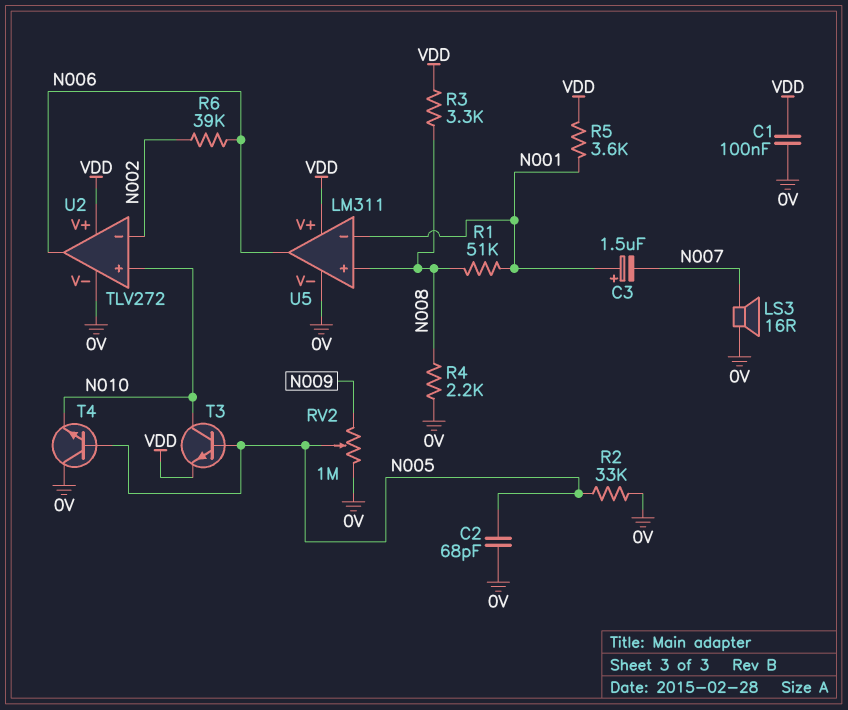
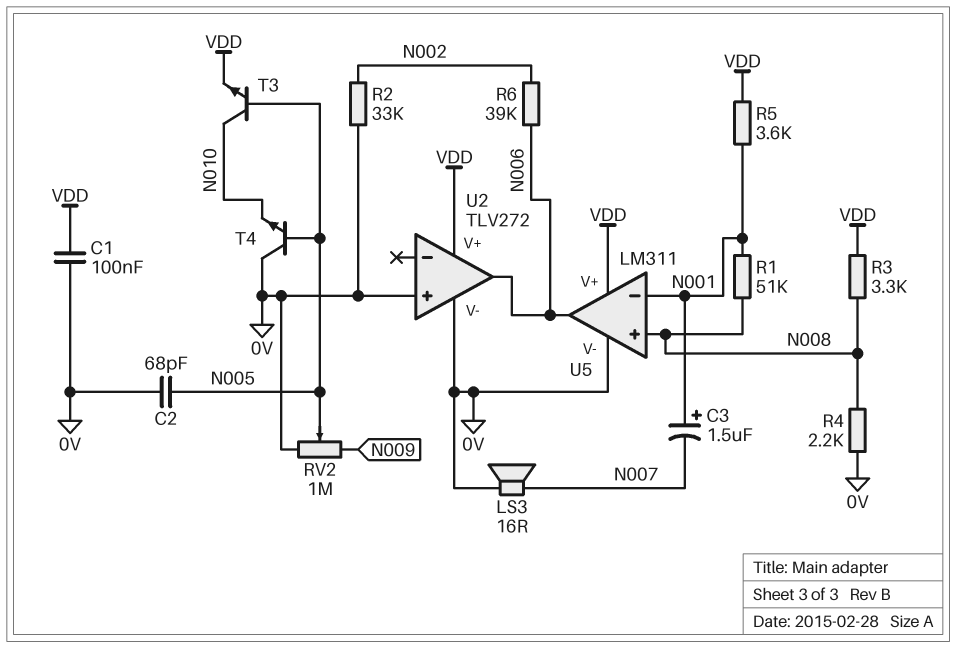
R2: 33k (0V, N005) -> 33k (0V, N002)
U2 pin in+: N010 -> 0V
U2 pin in-: N002 -> none

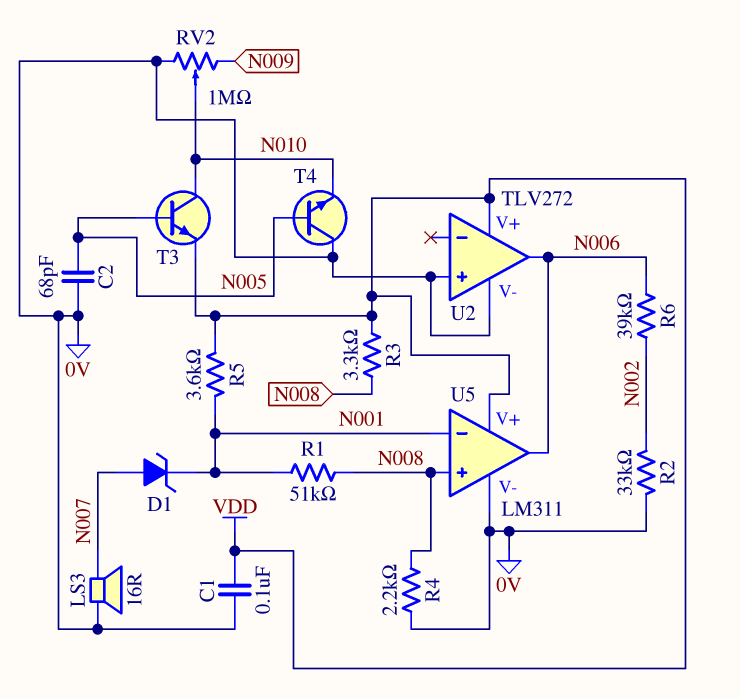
C3: 1.5uF (plus N001, minus N007) -> none
D1: none -> zener (A N007, K N001)
RV2: 1M (0V, N009, wiper N005) -> 1M (0V, N009, wiper N010)

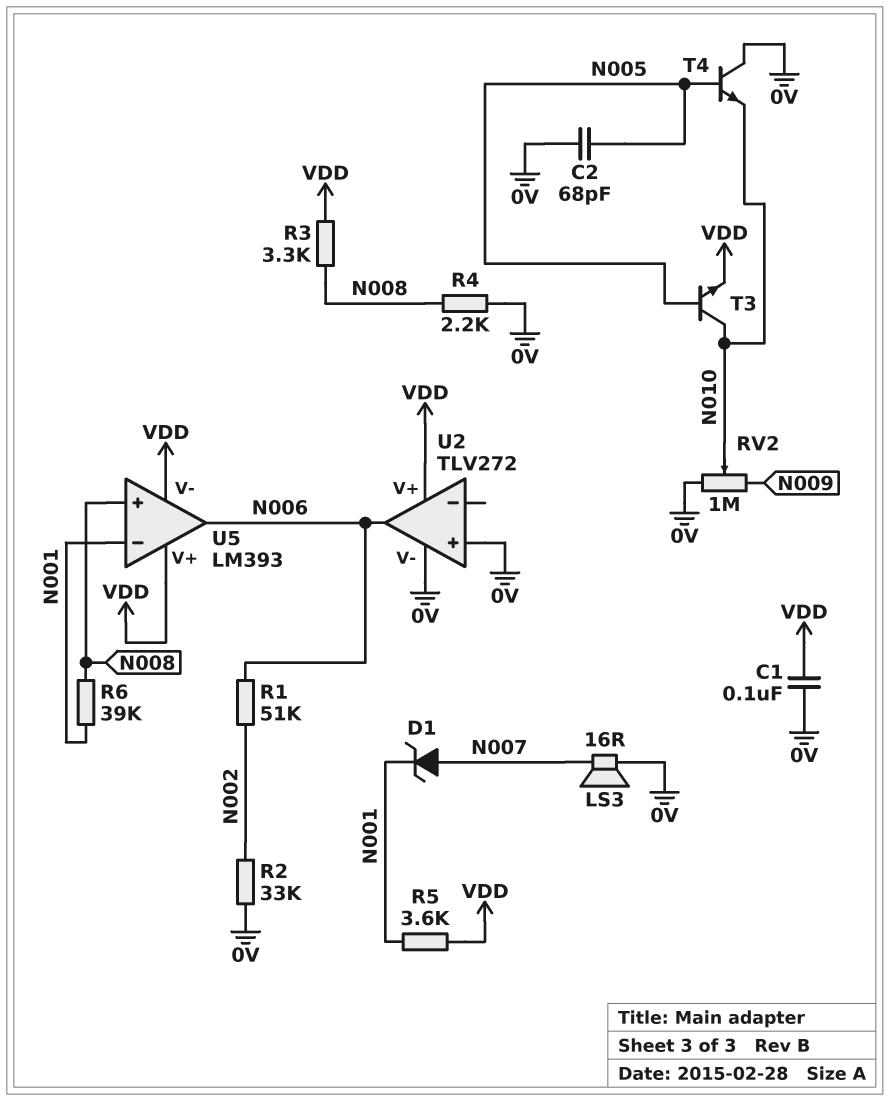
R1: 51k (N001, N008) -> 51k (N002, N006)
R6: 39k (N002, N006) -> 39k (N001, N008)
U5: LM311 -> LM393
U5 pin V-: 0V -> VDD

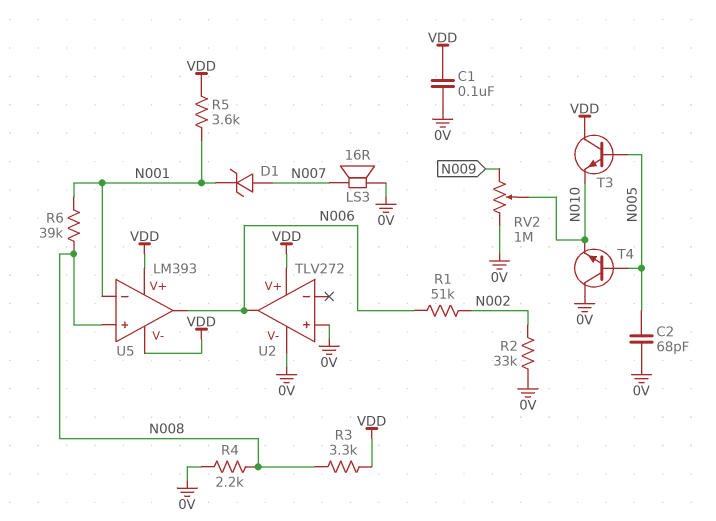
T3: NPN (B N005, C N010, E VDD) -> NPN (B N005, C VDD, E N010)

